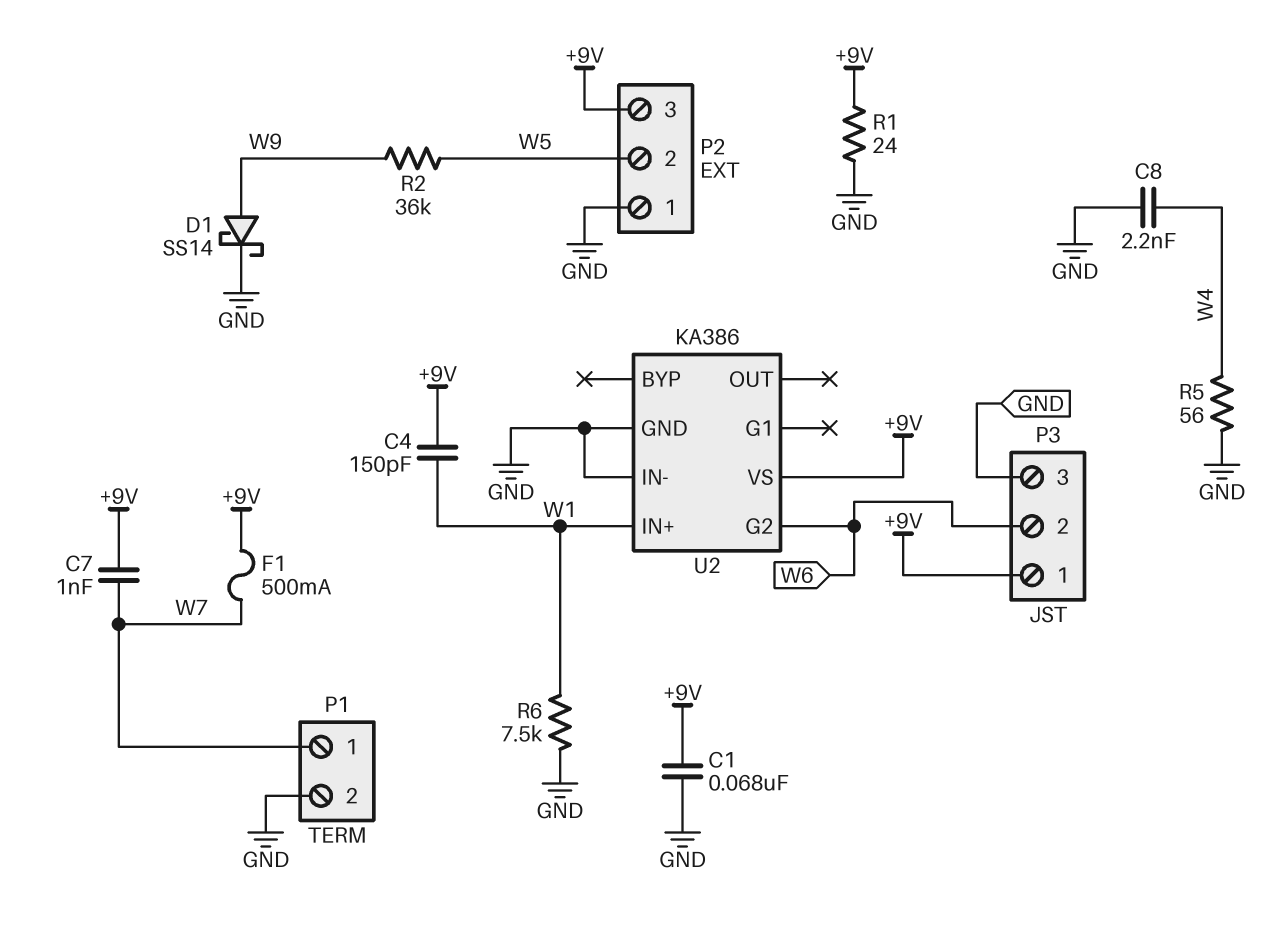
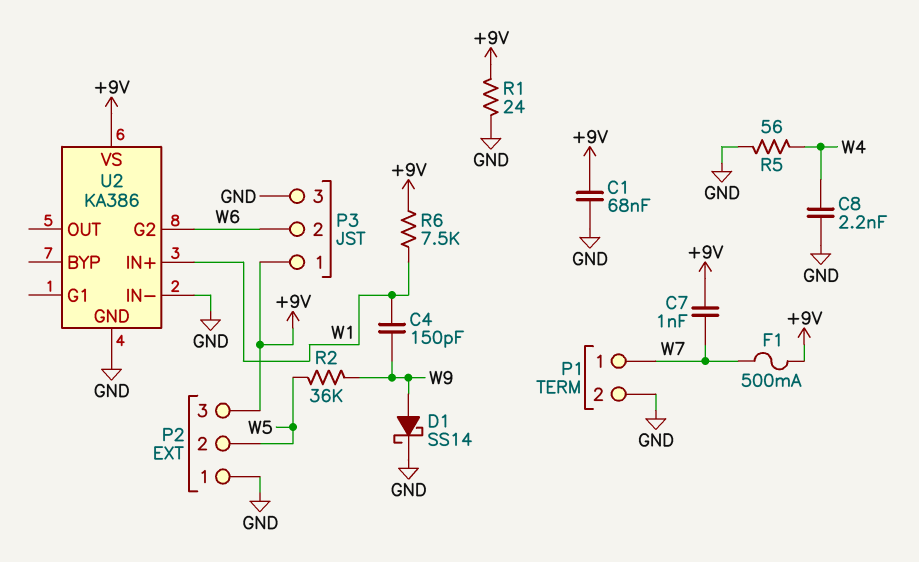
C4: 150pF (+9V, W1) -> 150pF (W1, W9)
R6: 7.5k (GND, W1) -> 7.5k (+9V, W1)

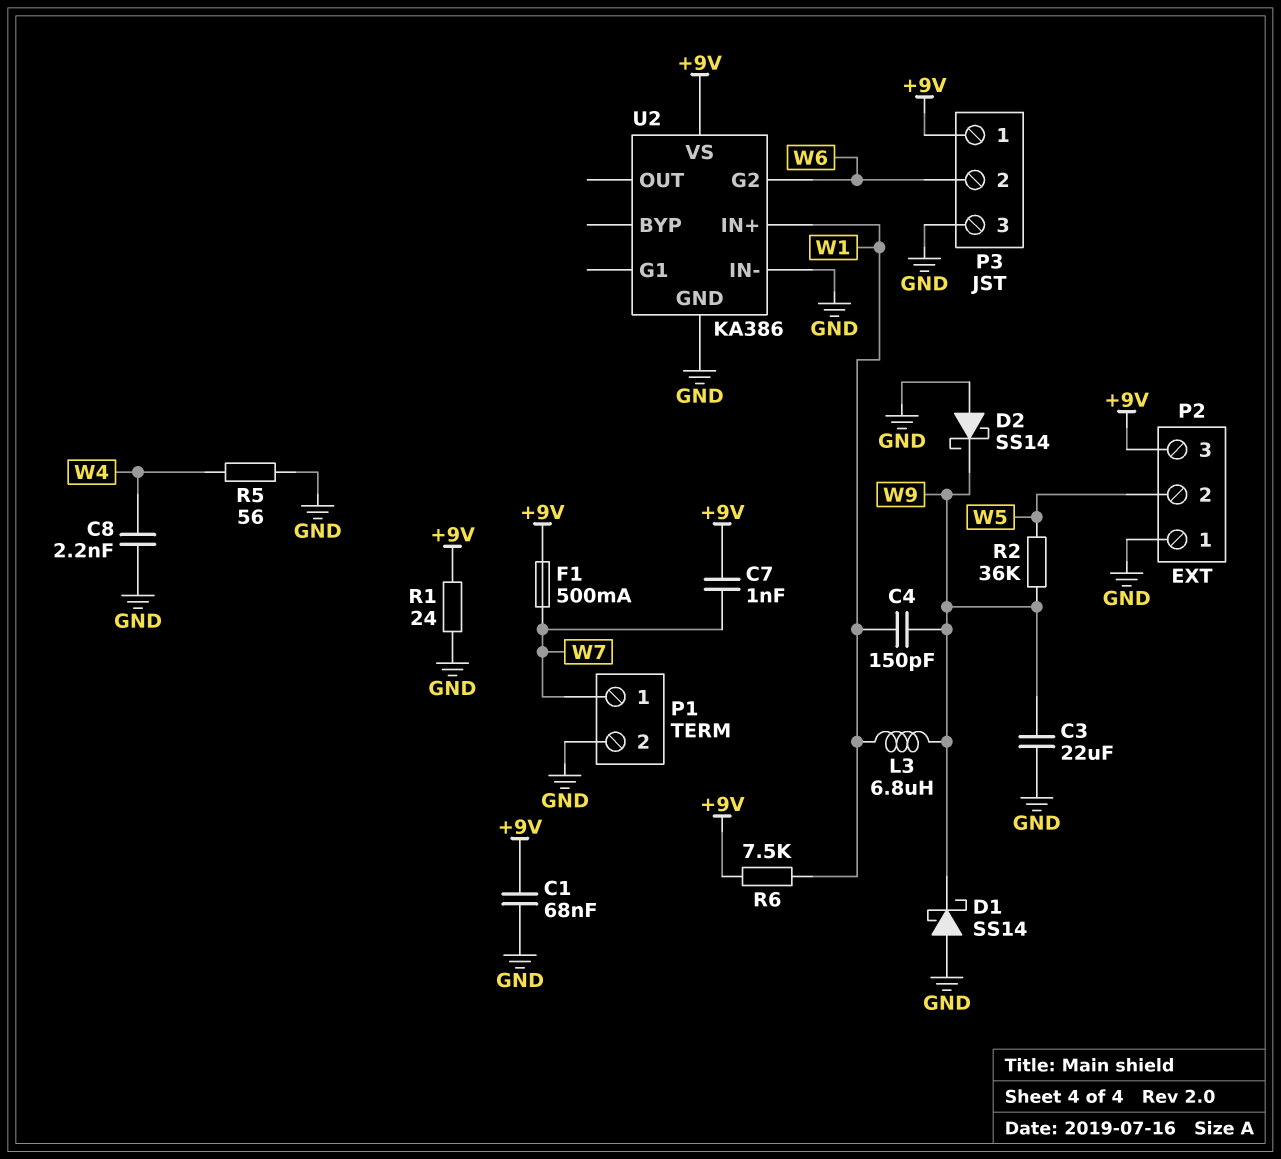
C3: none -> 22uF (GND, W9)
D1: schottky SS14 (A W9, K GND) -> schottky SS14 (A GND, K W9)
D2: none -> schottky SS14 (A GND, K W9)
L3: none -> 6.8uH (W1, W9)

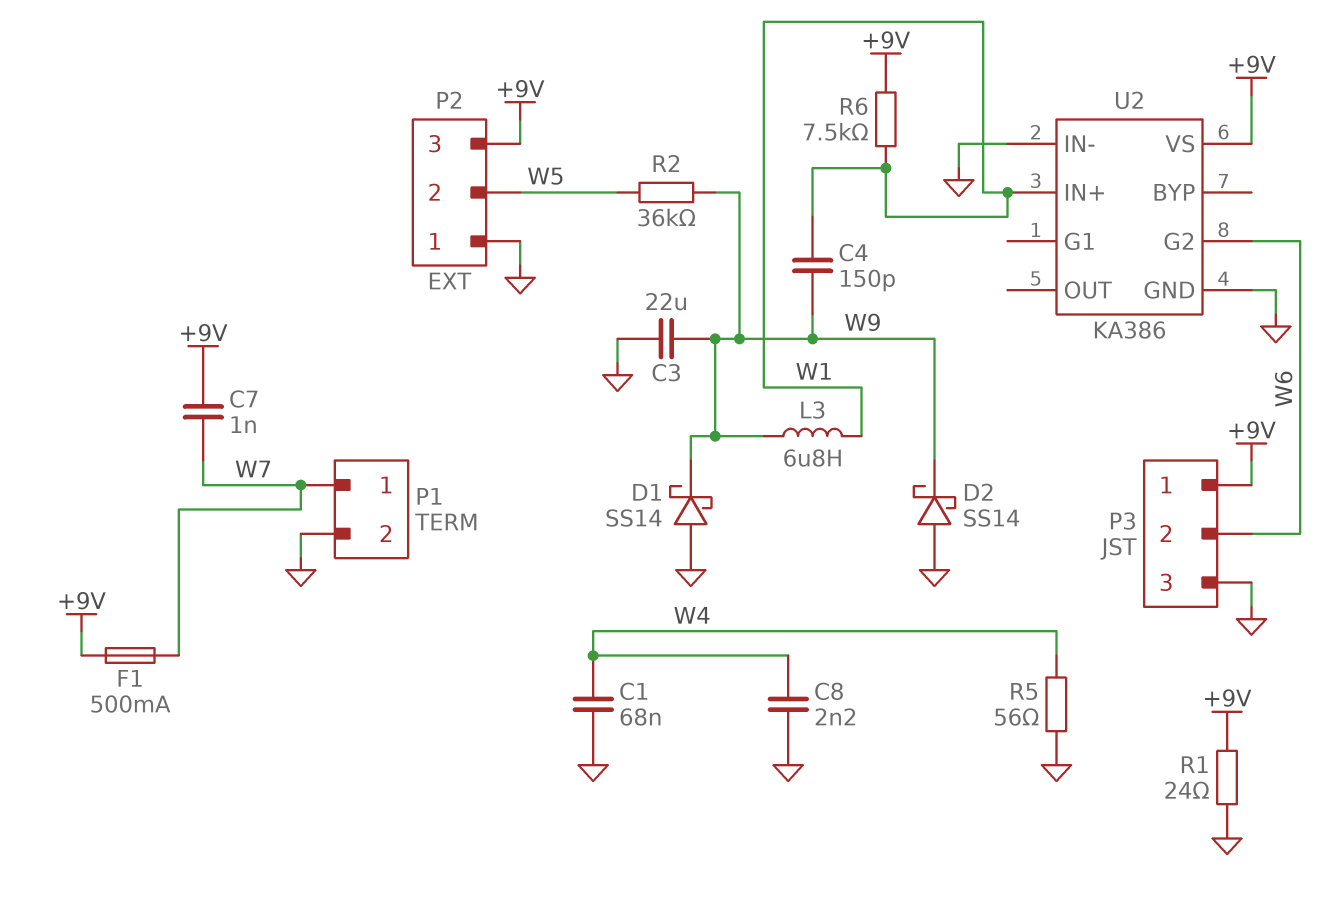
C1: 68nF (+9V, GND) -> 68nF (GND, W4)

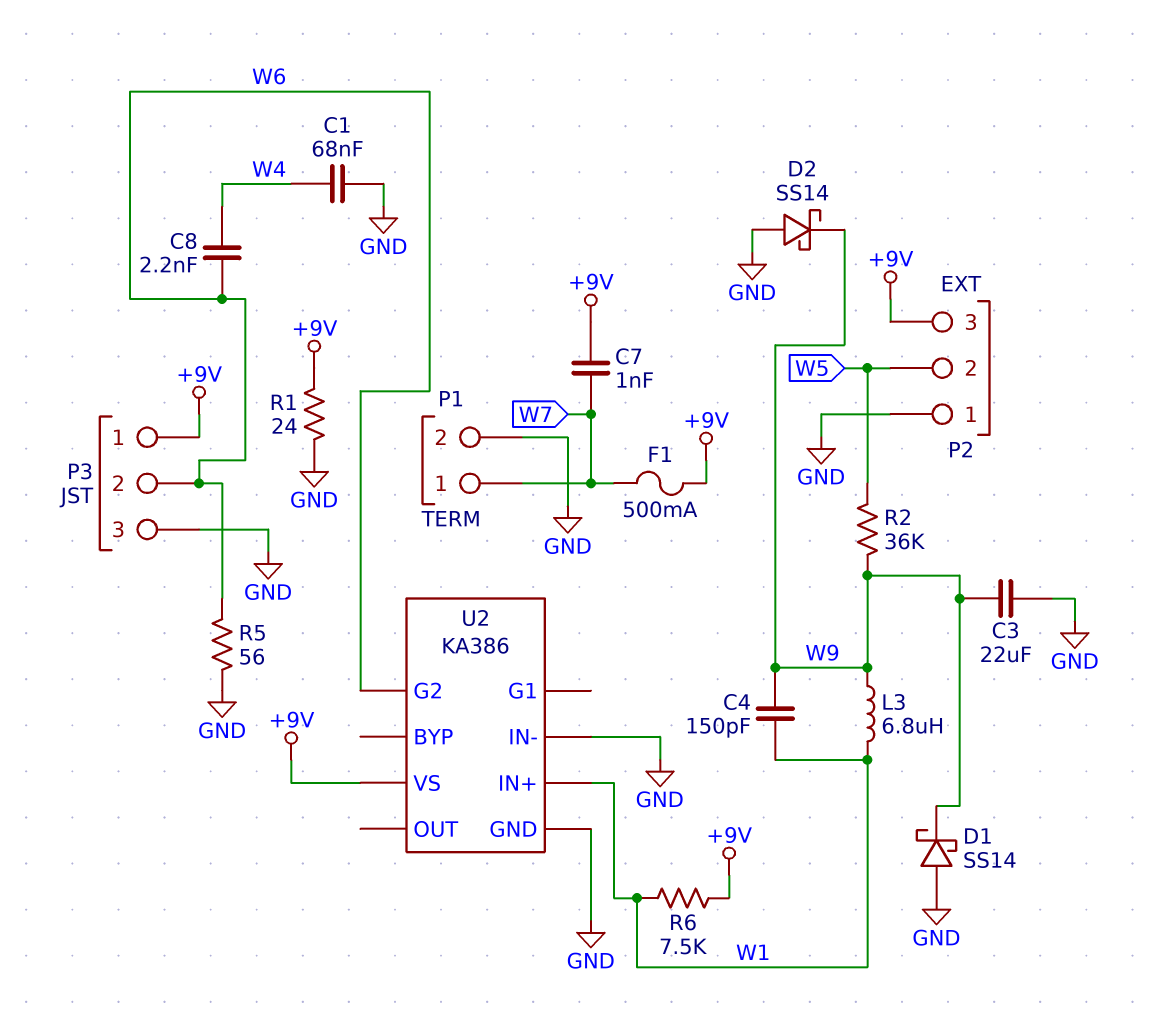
C8: 2.2nF (GND, W4) -> 2.2nF (W4, W6)
R5: 56 (GND, W4) -> 56 (GND, W6)

